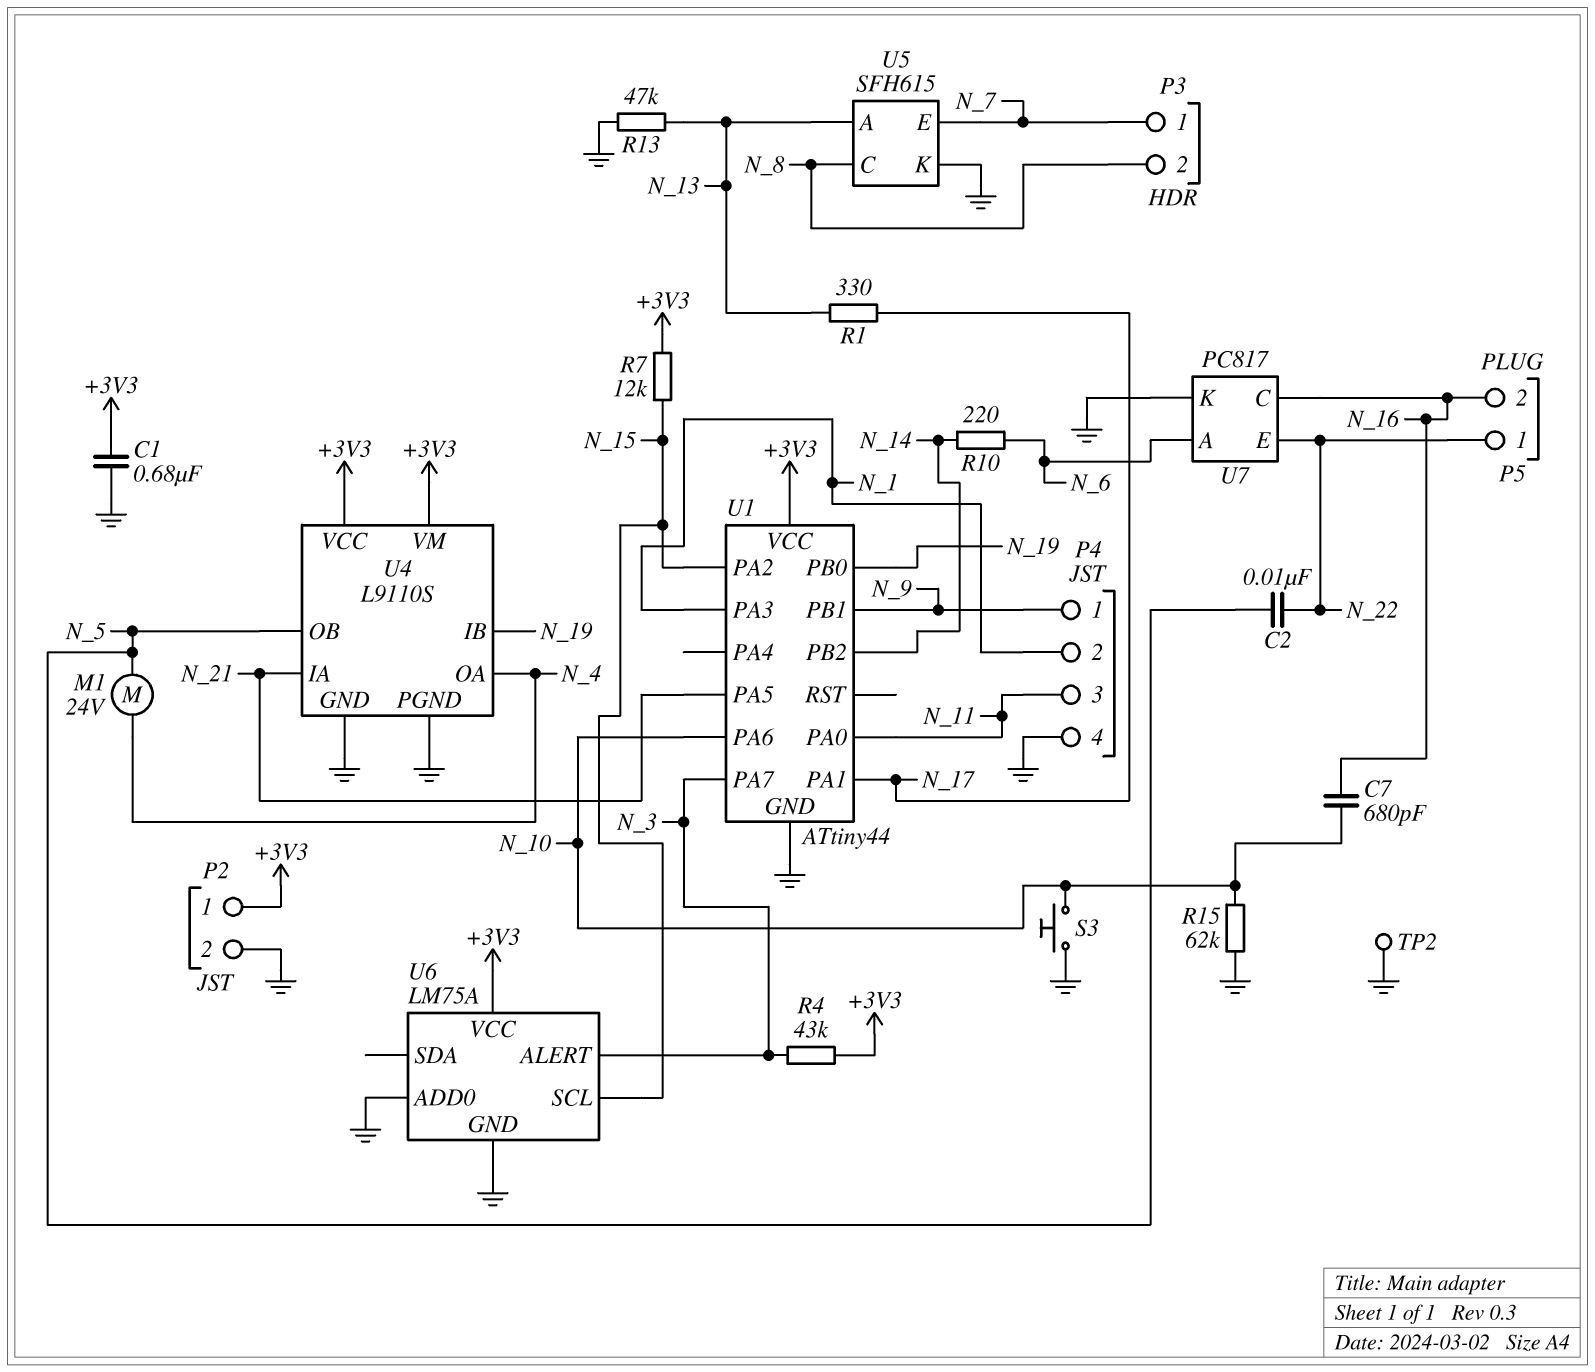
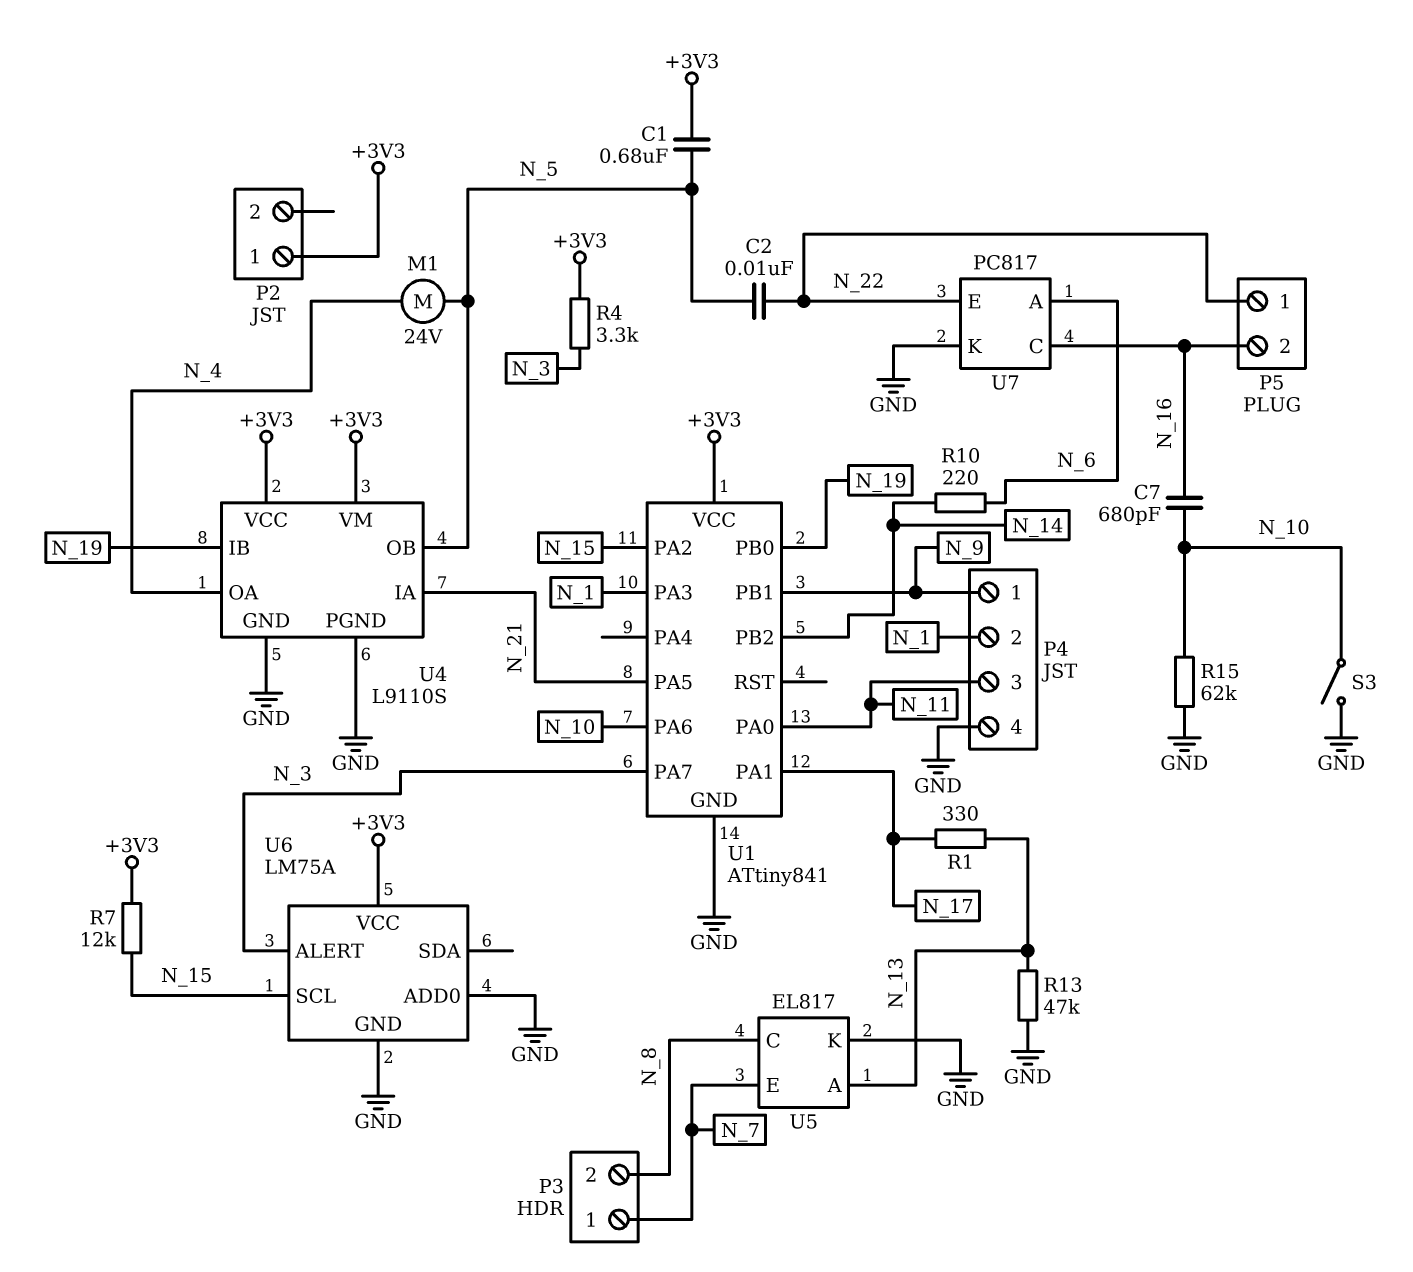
C1: 680nF (+3V3, GND) -> 680nF (+3V3, N_5)
P2 pin 2: GND -> none
R4: 43k (+3V3, N_3) -> 3.3k (+3V3, N_3)
S3: button (GND, N_10) -> switch (GND, N_10)
TP2: test point (GND) -> none
U1: ATtiny44 -> ATtiny841
U5: SFH615 -> EL817

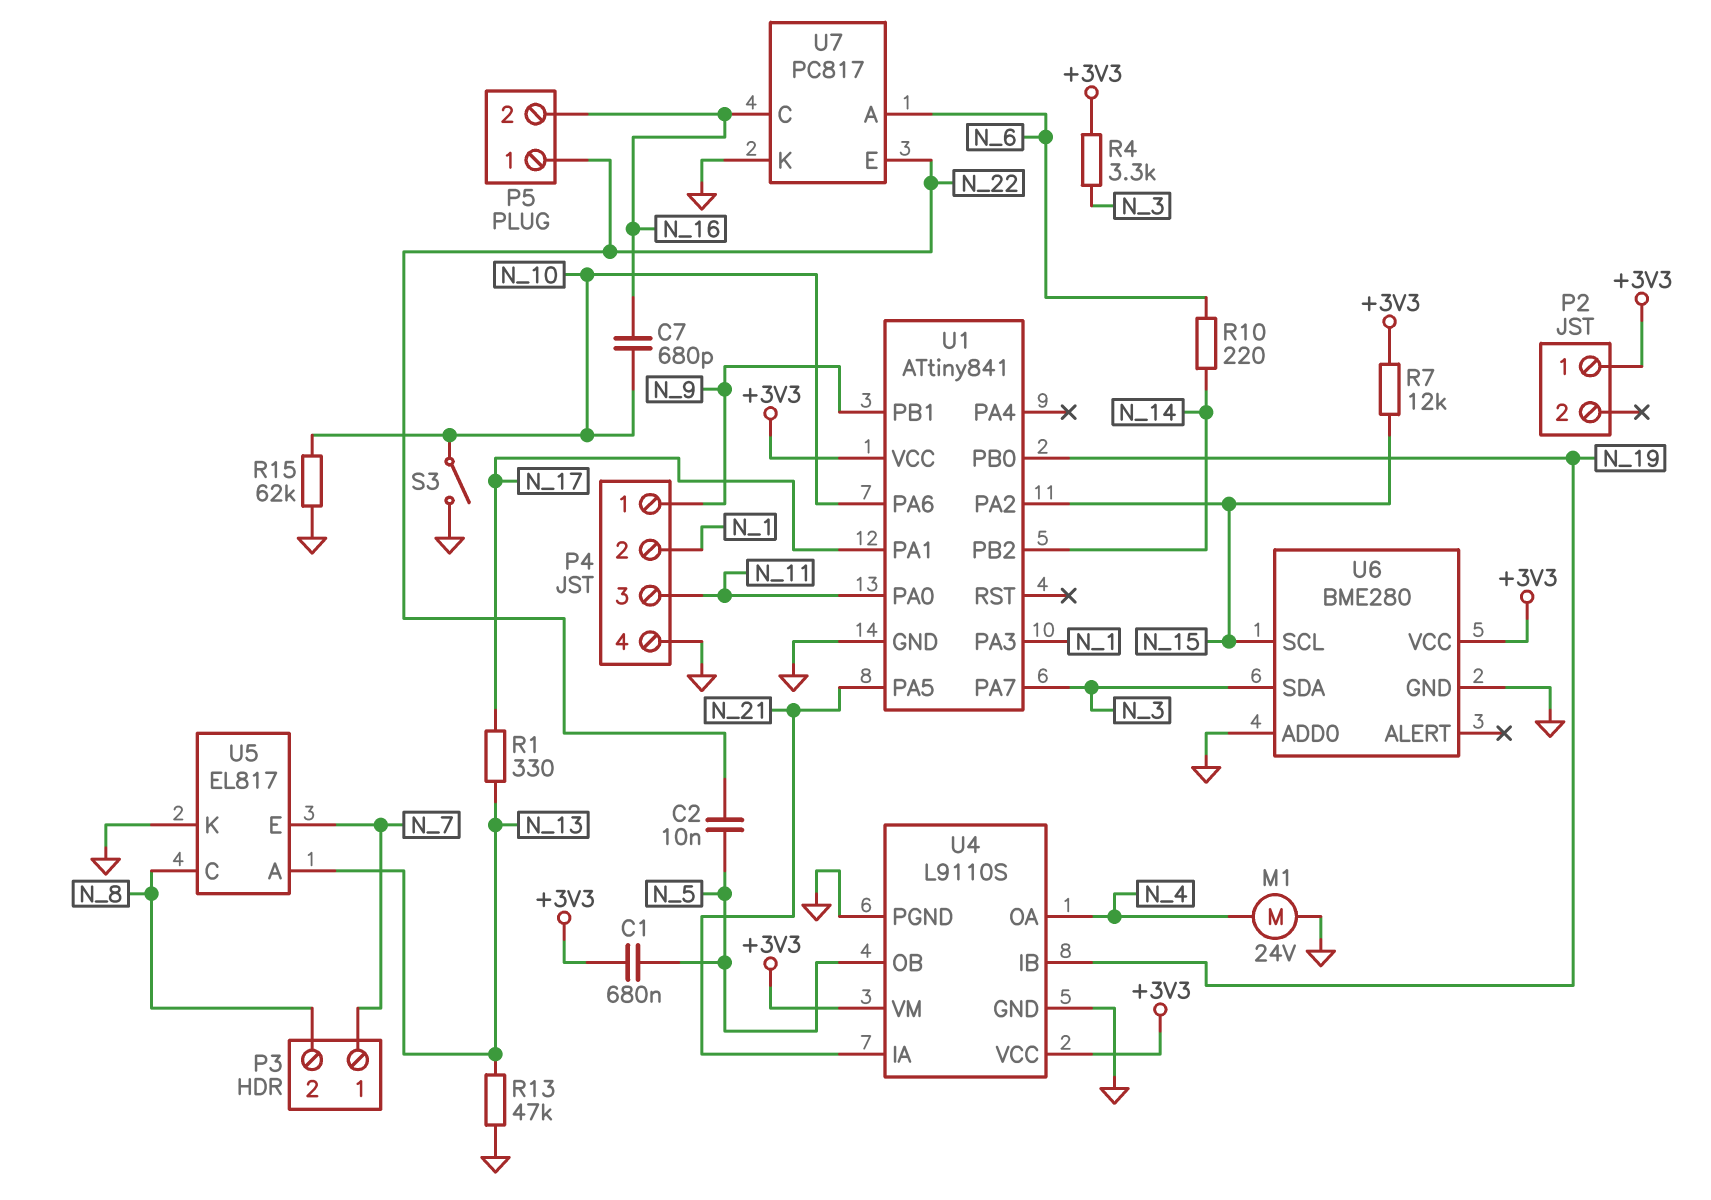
M1: motor 24V (N_4, N_5) -> motor 24V (GND, N_4)
U6: LM75A -> BME280
U6 pin ALERT: N_3 -> none
U6 pin SDA: none -> N_3

